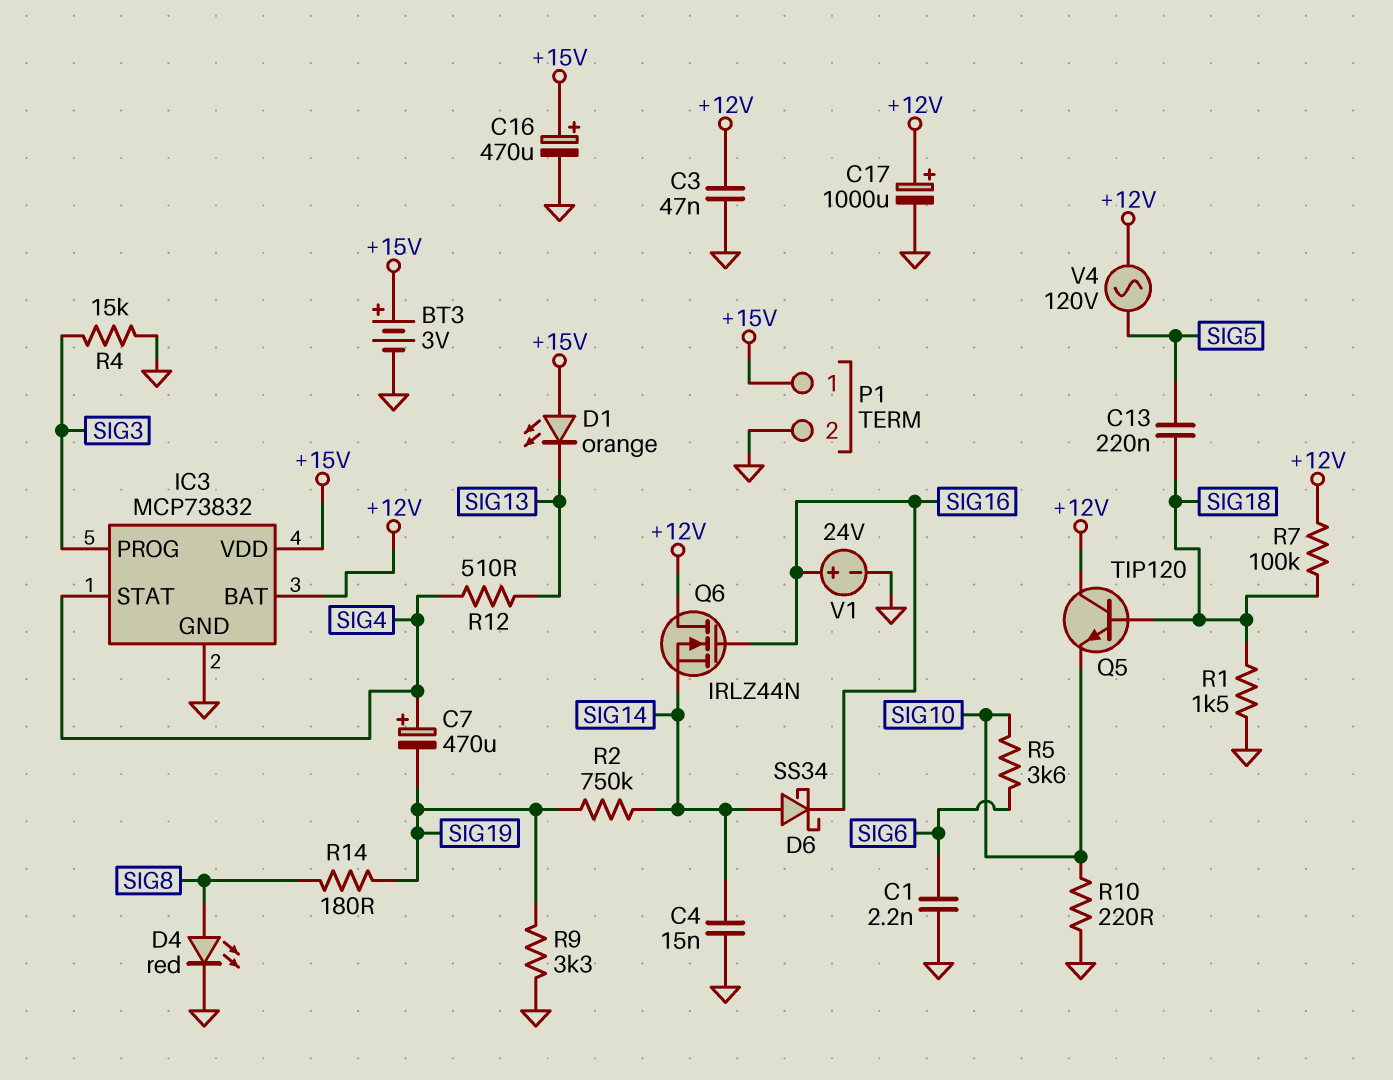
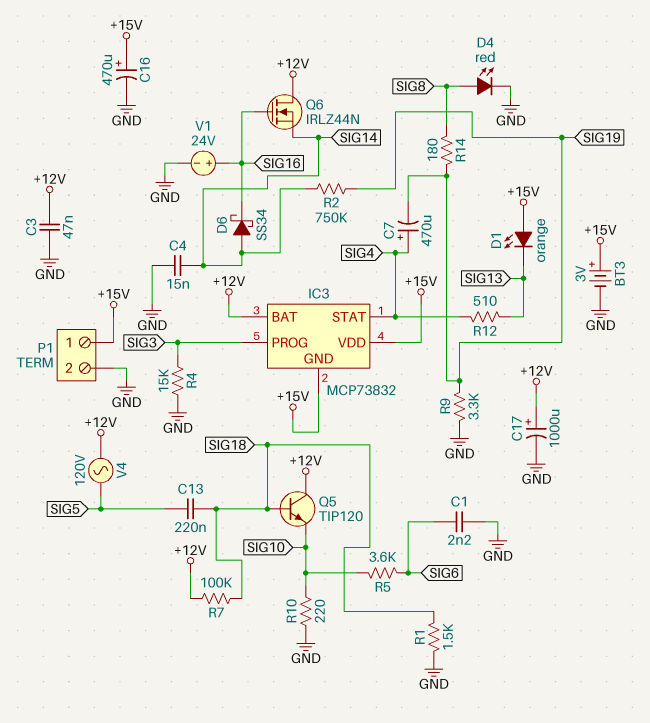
IC3 pin GND: GND -> +15V

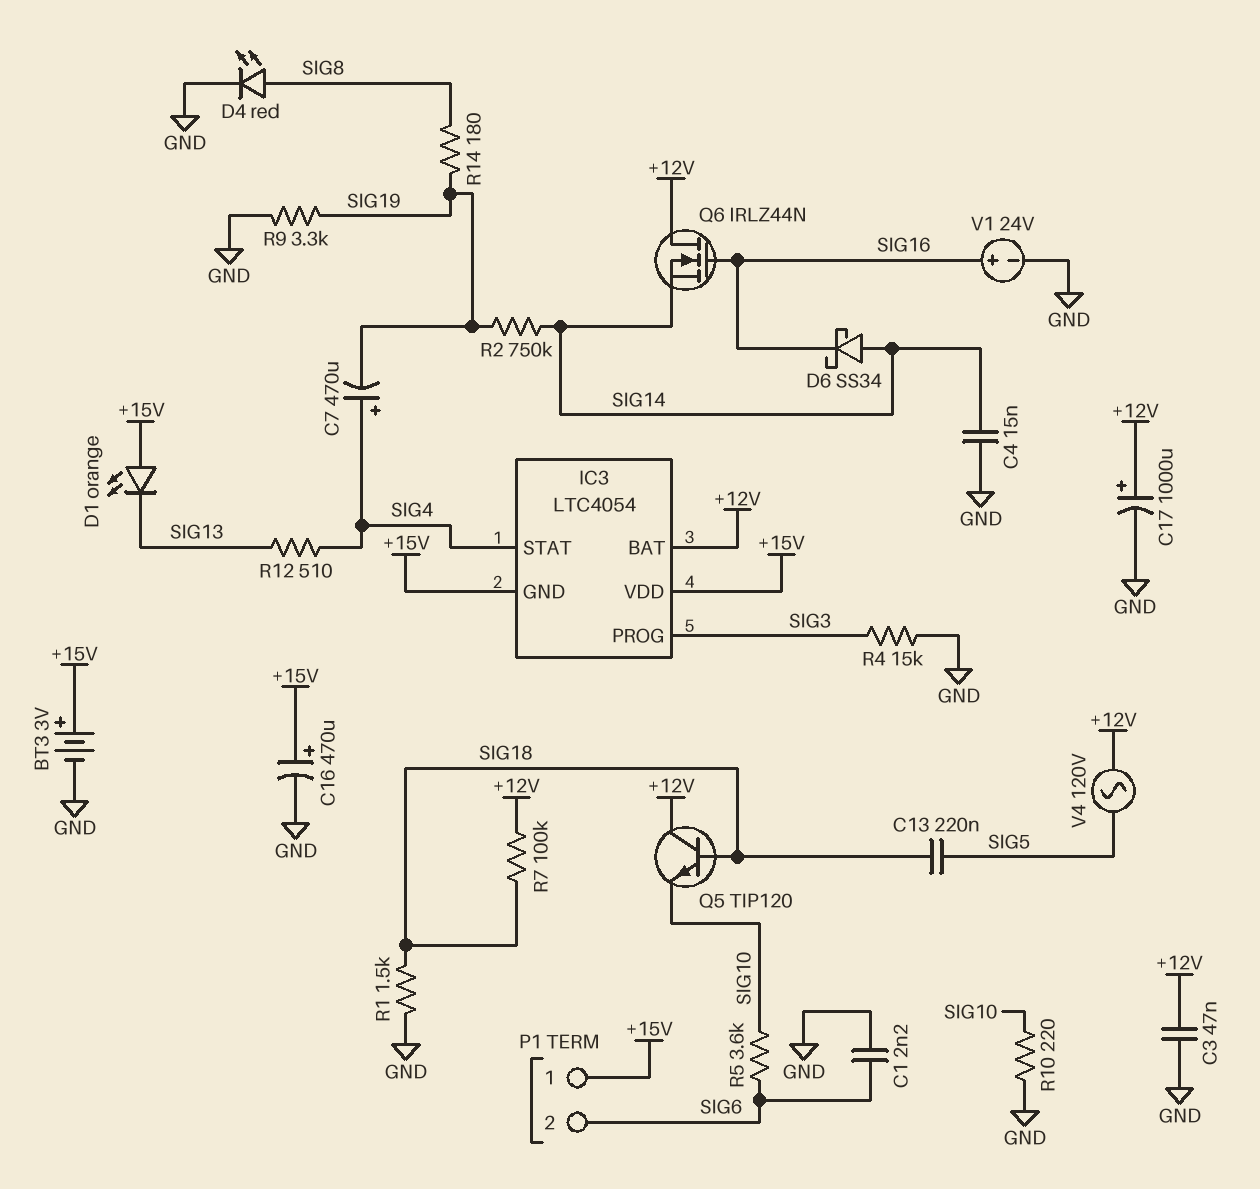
IC3: MCP73832 -> LTC4054
P1 pin 2: GND -> SIG6

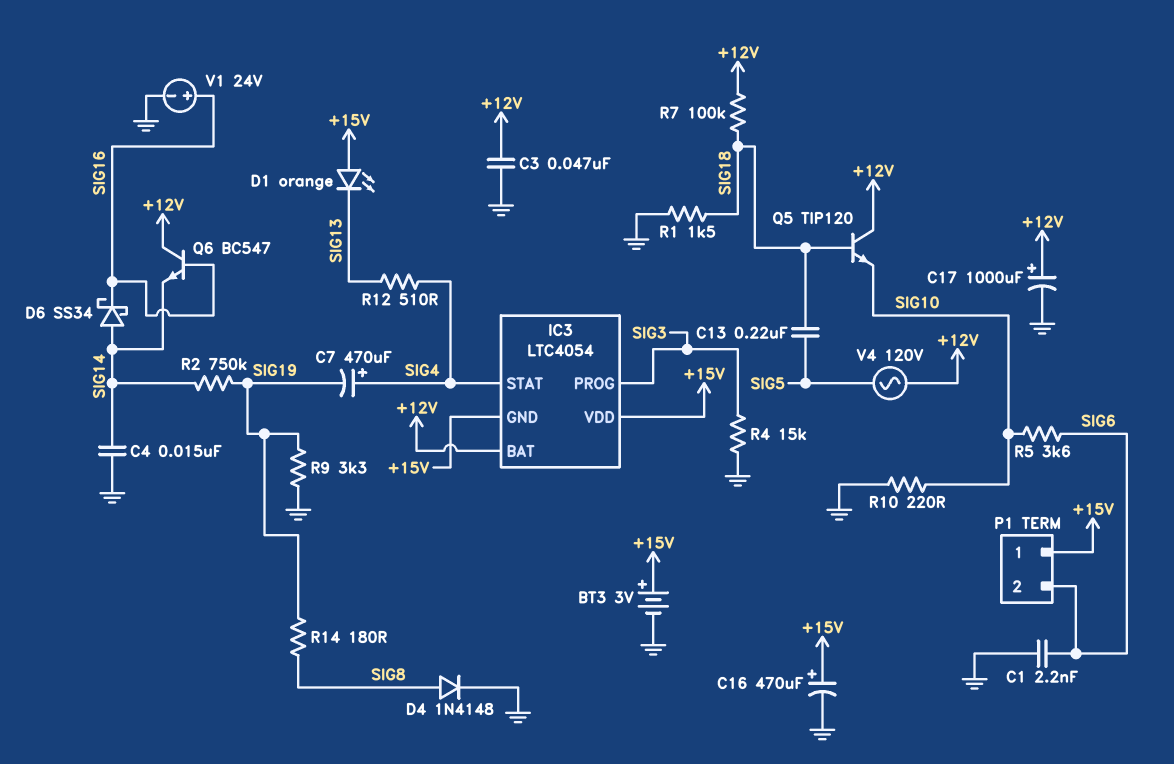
D4: LED red (A SIG8, K GND) -> diode 1N4148 (A SIG8, K GND)
Q6: NMOS IRLZ44N (G SIG16, D +12V, S SIG14) -> NPN BC547 (B SIG16, C +12V, E SIG14)

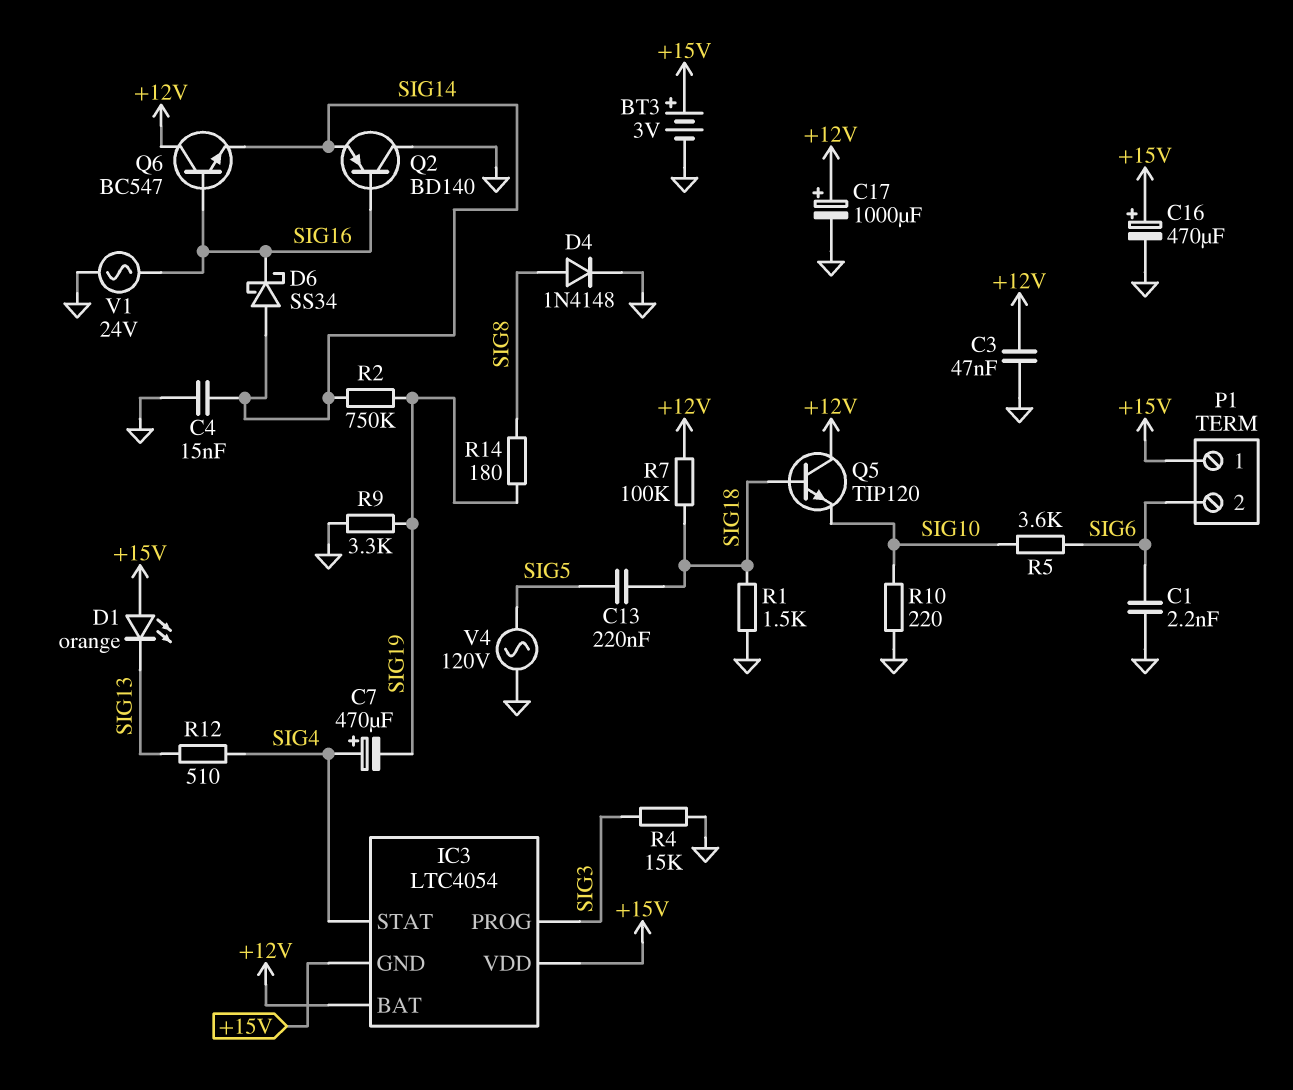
Q2: none -> PNP BD140 (B SIG16, C GND, E SIG14)
V1: 24V (plus SIG16, minus GND) -> AC 24V (GND, SIG16)
V4: AC 120V (+12V, SIG5) -> AC 120V (GND, SIG5)

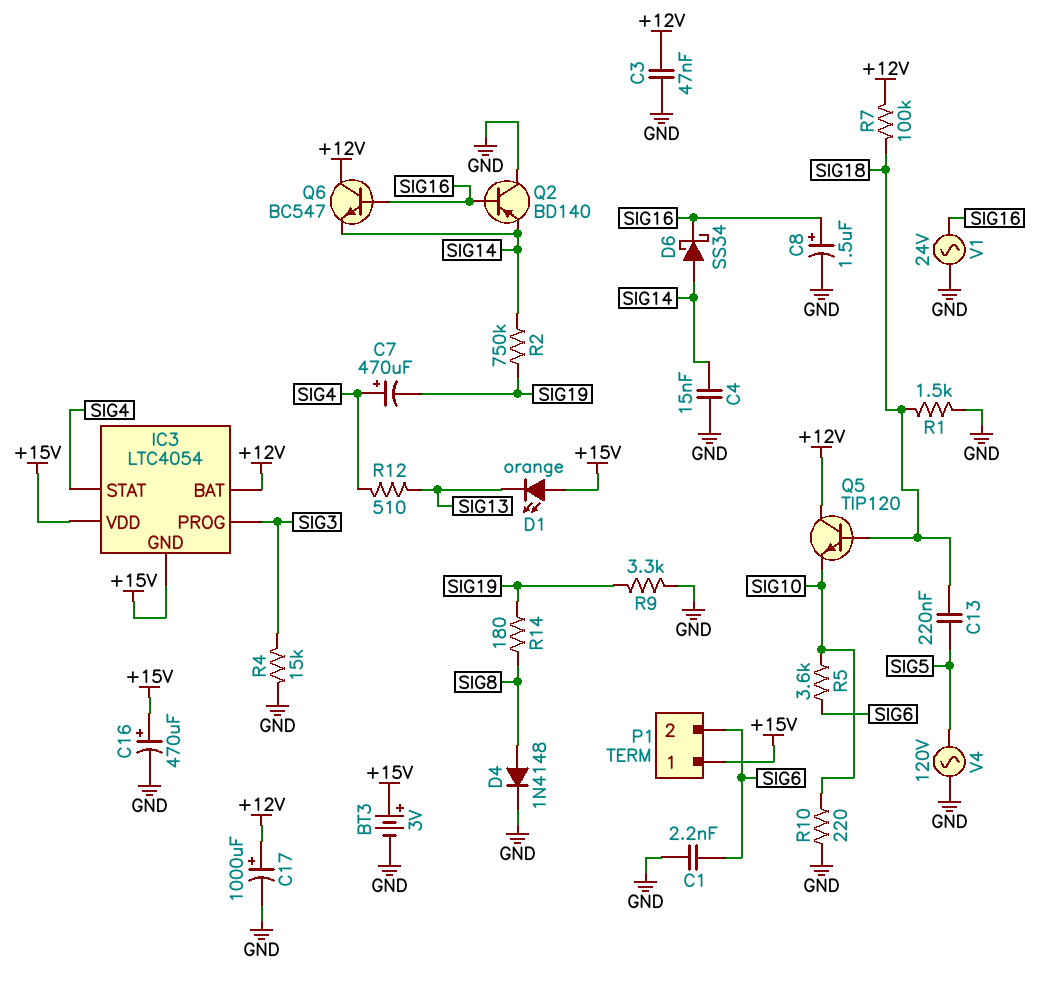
C8: none -> 1.5uF (plus SIG16, minus GND)

